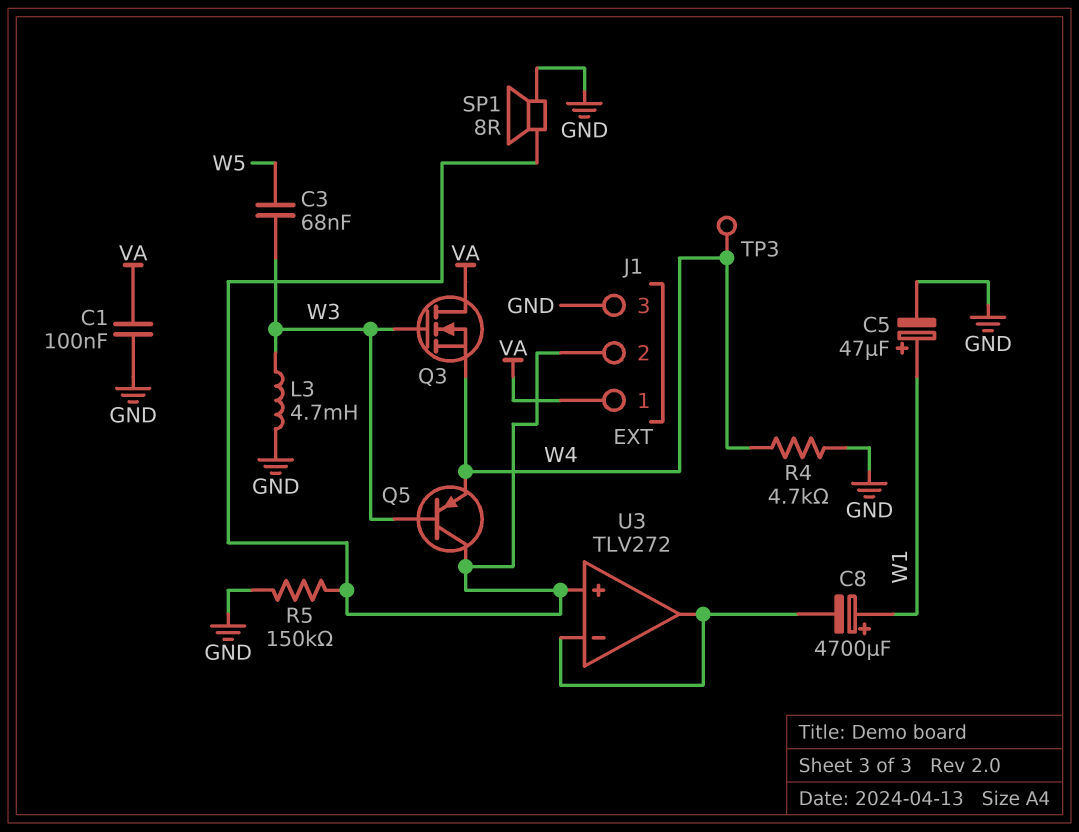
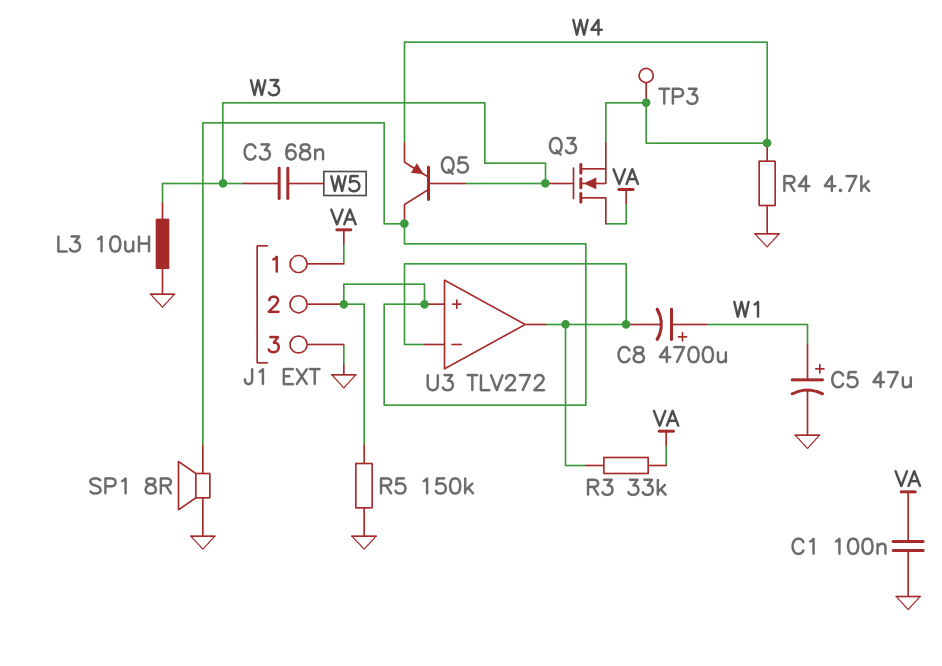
L3: 4.7mH (GND, W3) -> 10uH (GND, W3)
R3: none -> 33k (U3/in-, VA)

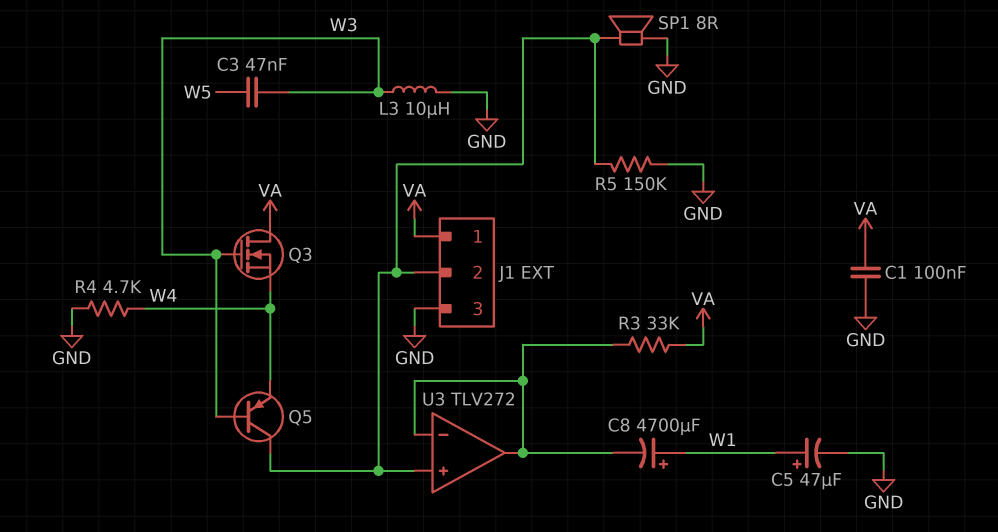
C3: 68nF (W3, W5) -> 47nF (W3, W5)
TP3: test point (W4) -> none

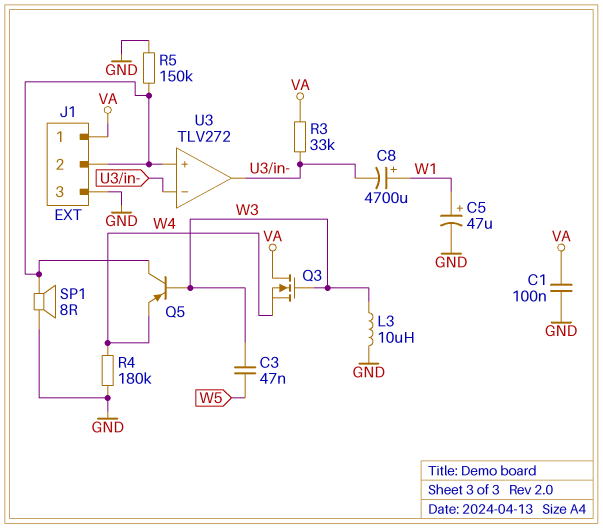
R4: 4.7k (GND, W4) -> 180k (GND, W4)

